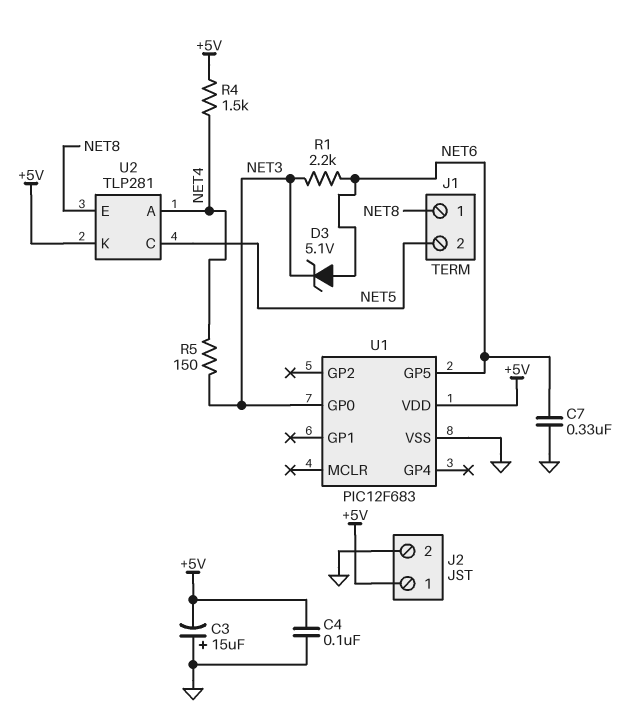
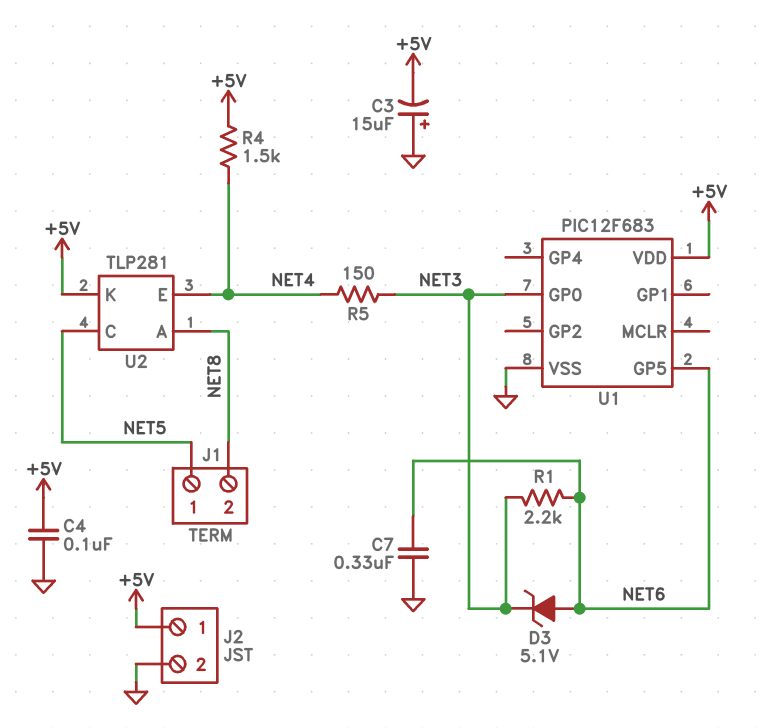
J1 pin 1: NET8 -> NET5
J1 pin 2: NET5 -> NET8
U2 pin A: NET4 -> NET8
U2 pin E: NET8 -> NET4

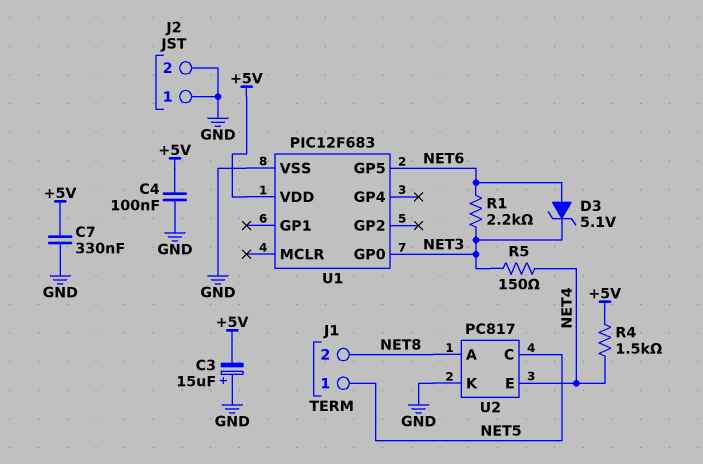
C7: 330nF (GND, NET6) -> 330nF (+5V, GND)
J2 pin 1: +5V -> GND
U2: TLP281 -> PC817
U2 pin K: +5V -> GND

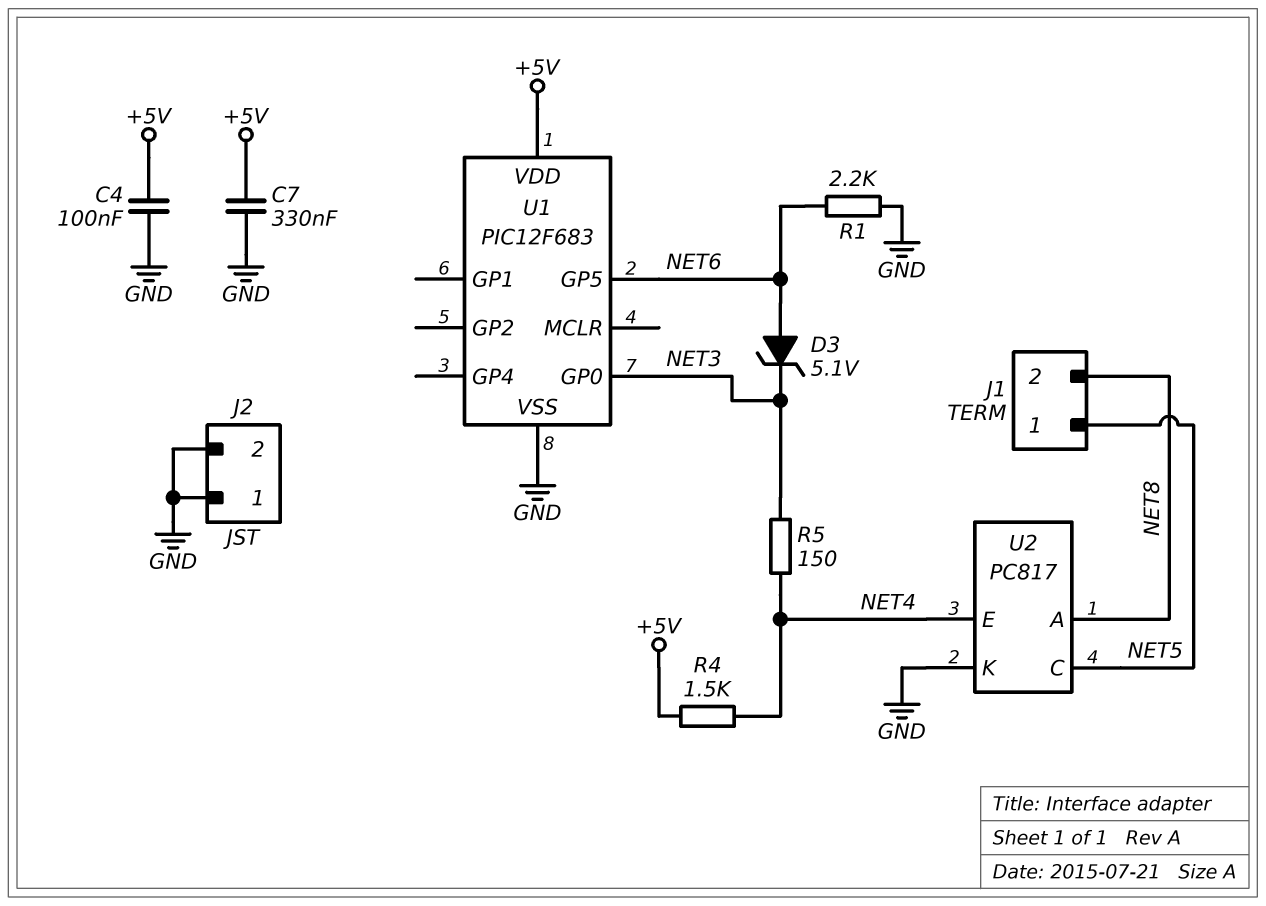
C3: 15uF (plus GND, minus +5V) -> none
R1: 2.2k (NET3, NET6) -> 2.2k (GND, NET6)

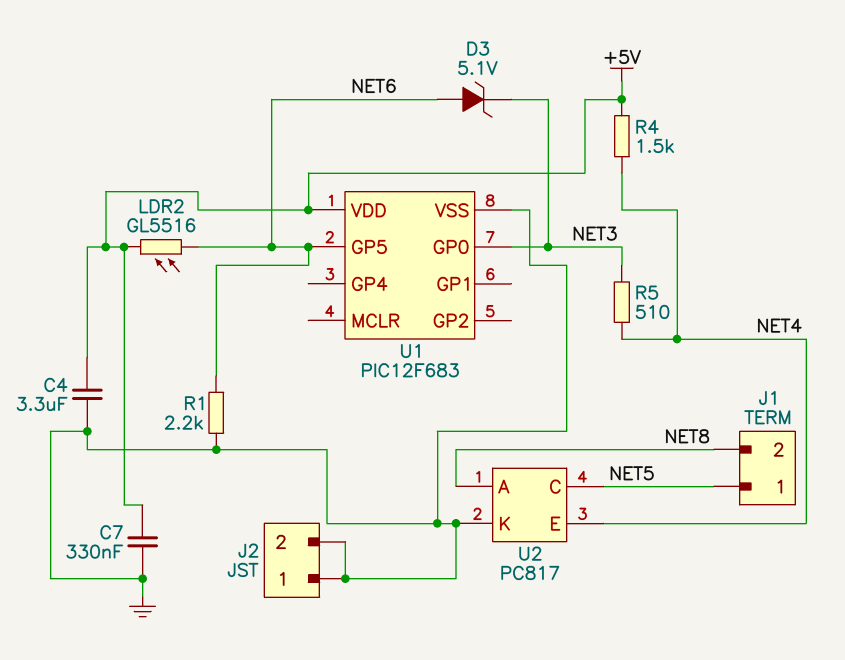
C4: 100nF (+5V, GND) -> 3.3uF (+5V, GND)
LDR2: none -> GL5516 (+5V, NET6)
R5: 150 (NET3, NET4) -> 510 (NET3, NET4)

